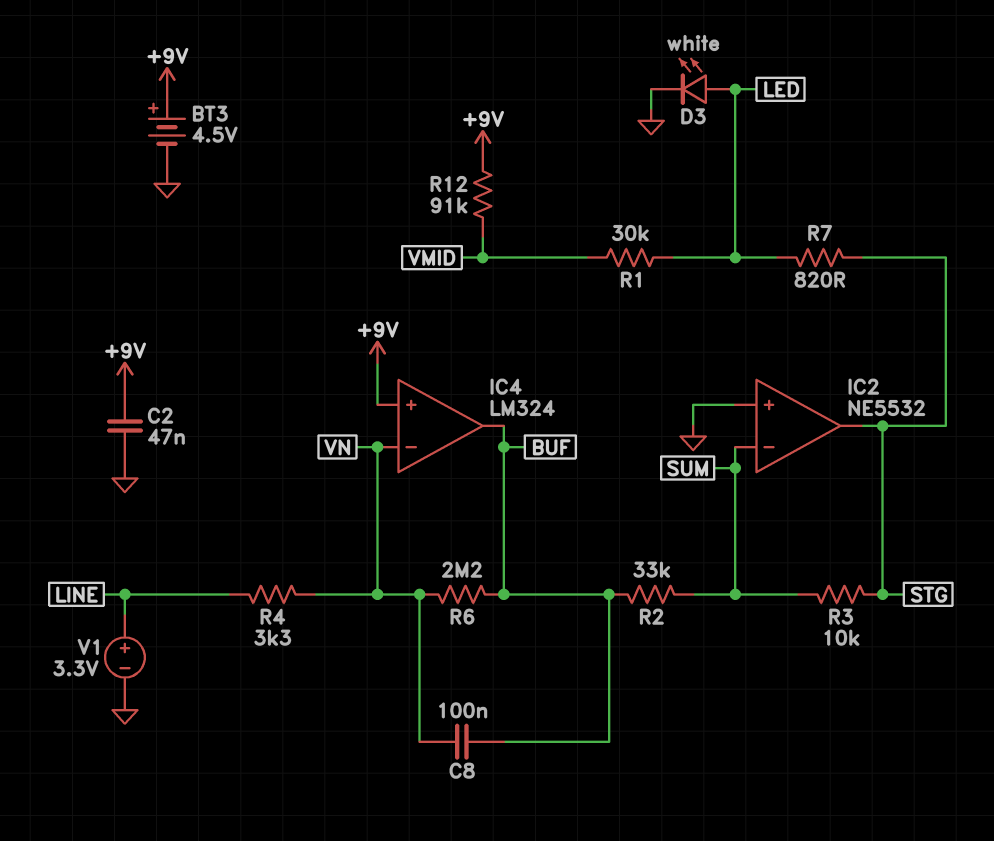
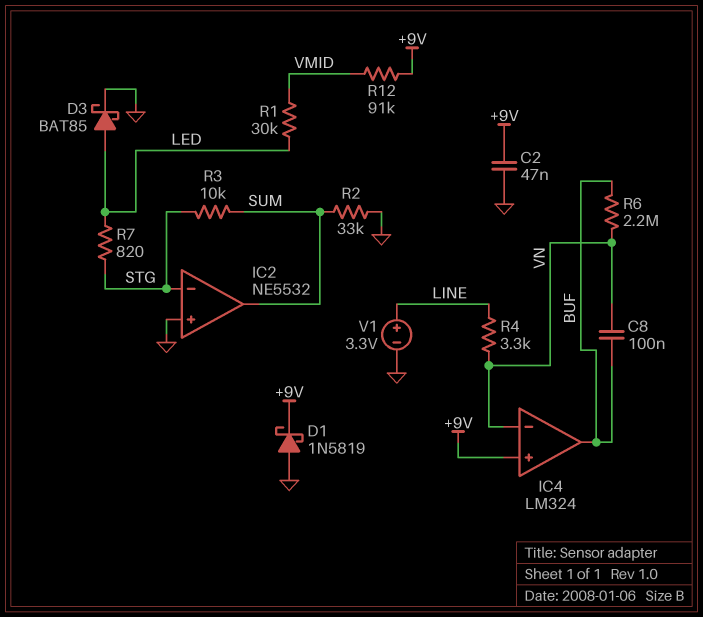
BT3: 4.5V (plus +9V, minus GND) -> none
D1: none -> schottky 1N5819 (A GND, K +9V)
D3: LED white (A LED, K GND) -> schottky BAT85 (A LED, K GND)
IC2 pin in-: SUM -> STG
IC2 pin out: STG -> SUM
R2: 33k (BUF, SUM) -> 33k (GND, SUM)

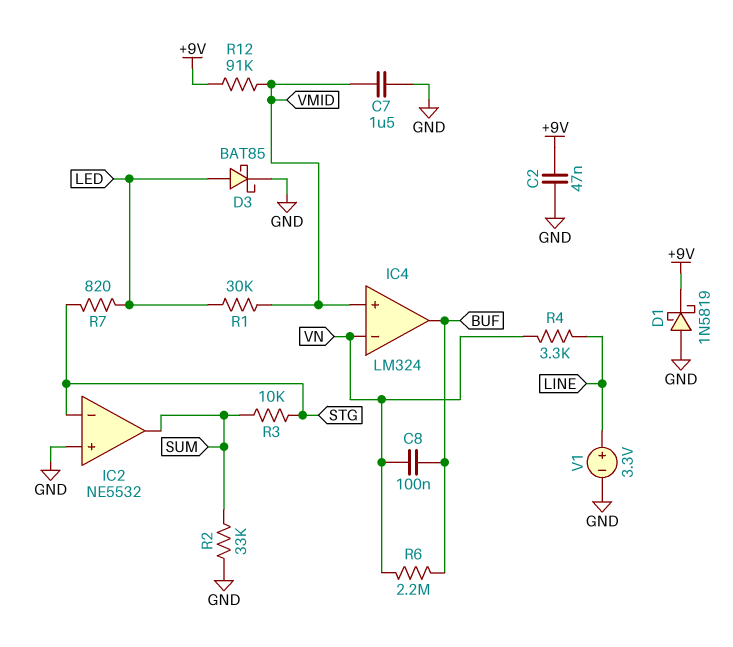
C7: none -> 1.5uF (GND, VMID)
IC4 pin in+: +9V -> VMID

